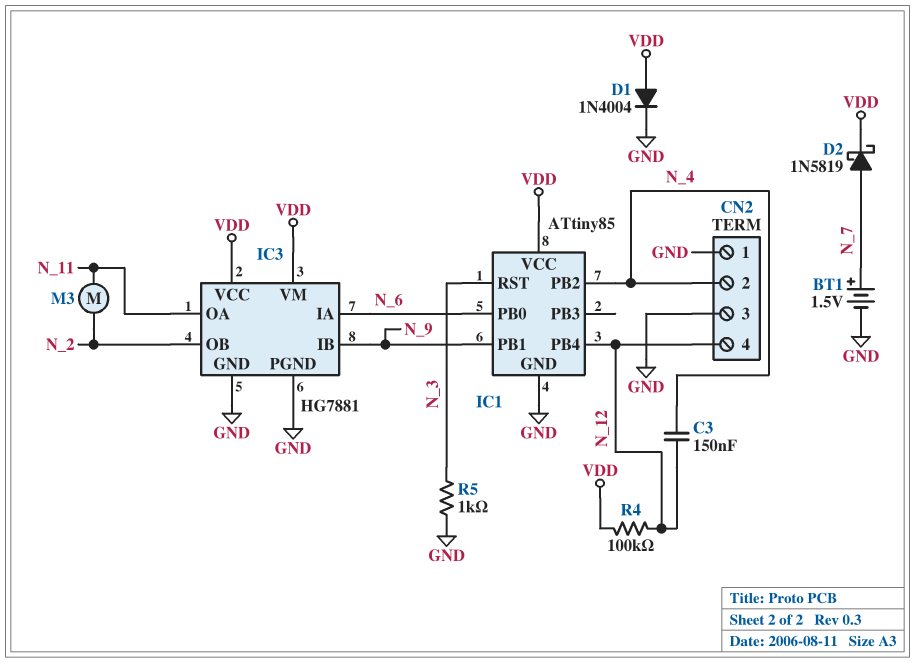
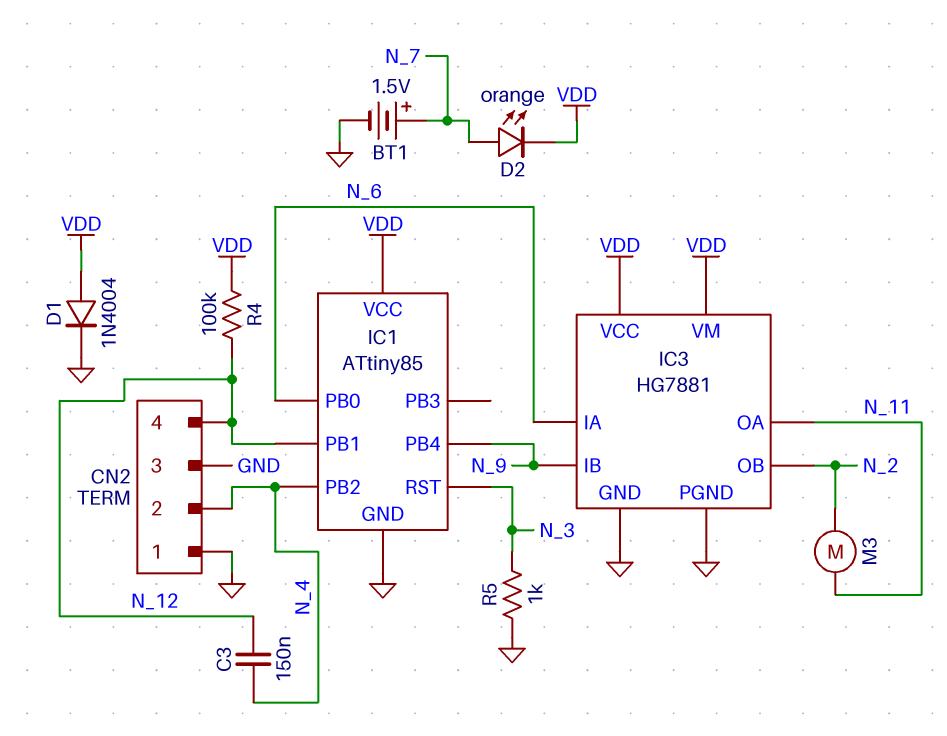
D2: schottky 1N5819 (A N_7, K VDD) -> LED orange (A N_7, K VDD)
IC1 pin PB1: N_9 -> N_12
IC1 pin PB4: N_12 -> N_9

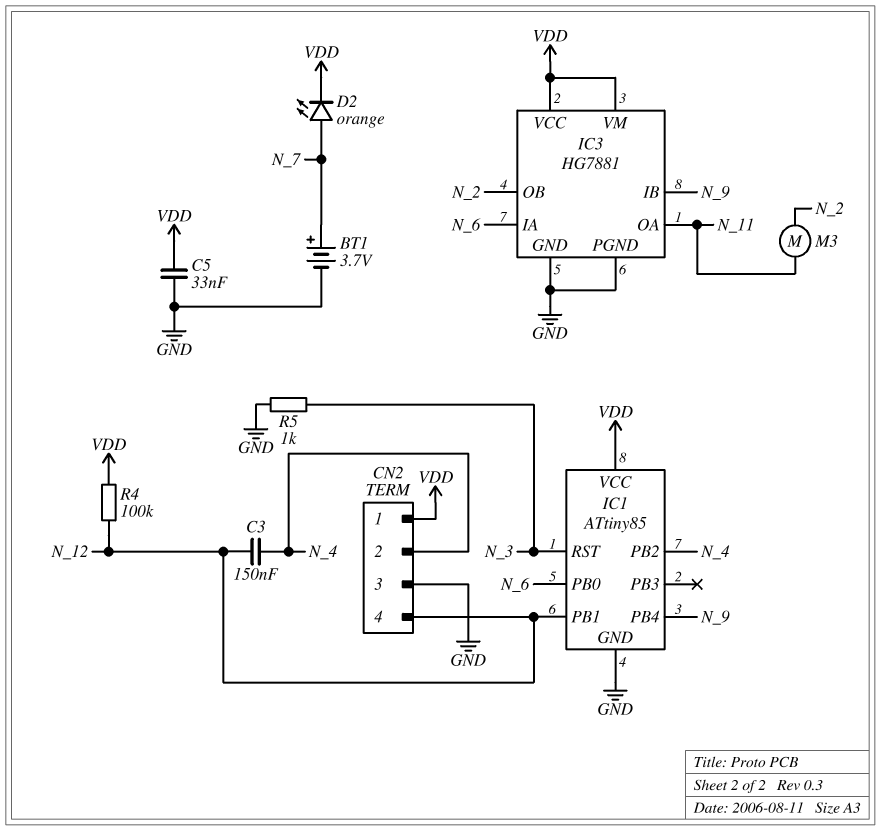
BT1: 1.5V (plus N_7, minus GND) -> 3.7V (plus N_7, minus GND)
C5: none -> 33nF (GND, VDD)
CN2 pin 1: GND -> VDD
D1: diode 1N4004 (A VDD, K GND) -> none

